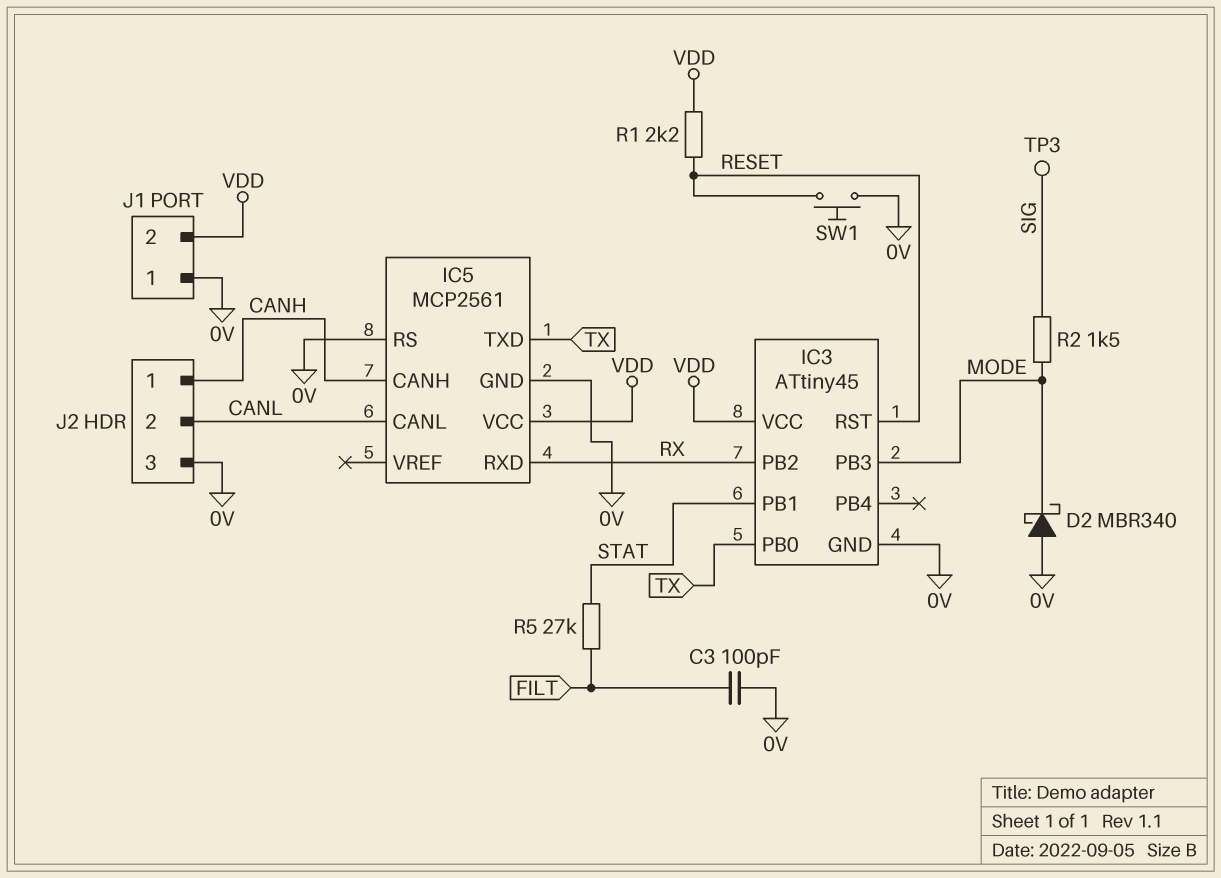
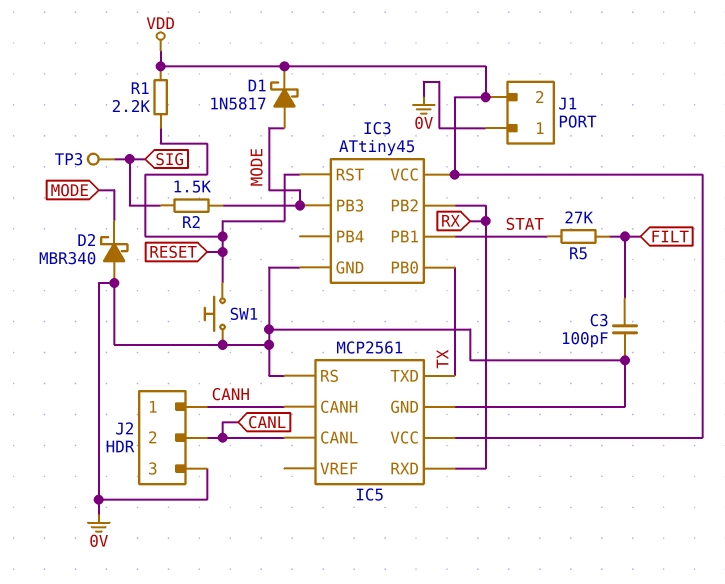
D1: none -> schottky 1N5817 (A MODE, K VDD)

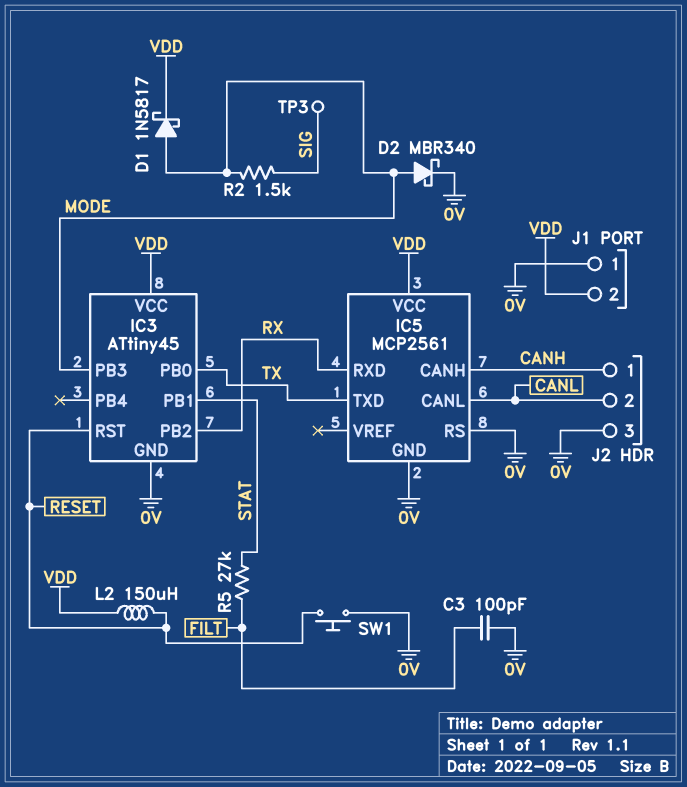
D2: schottky MBR340 (A 0V, K MODE) -> schottky MBR340 (A MODE, K 0V)
L2: none -> 150uH (RESET, VDD)
R1: 2.2k (RESET, VDD) -> none

